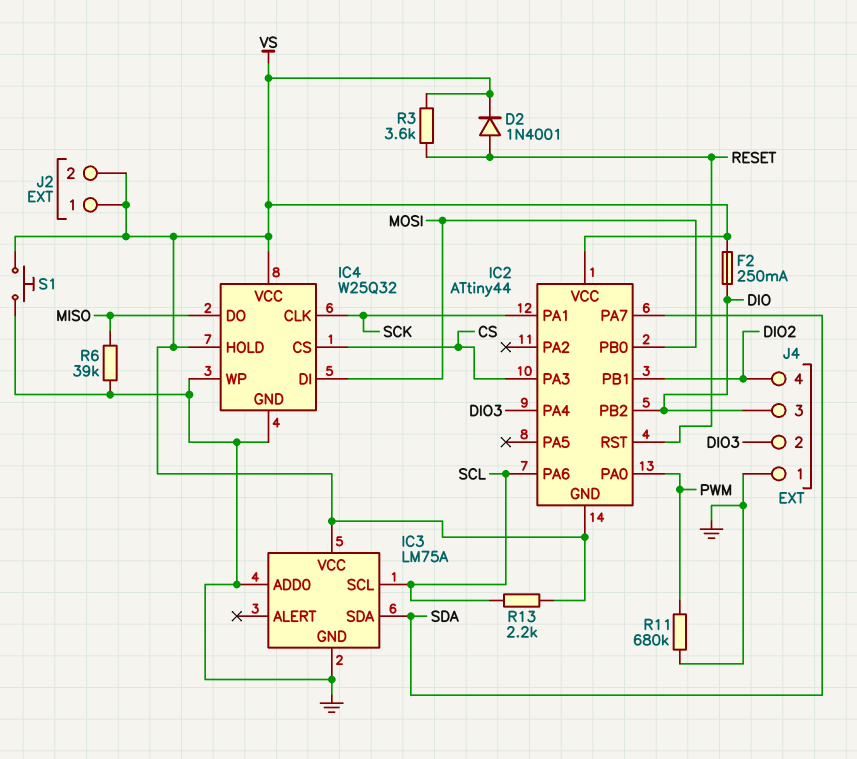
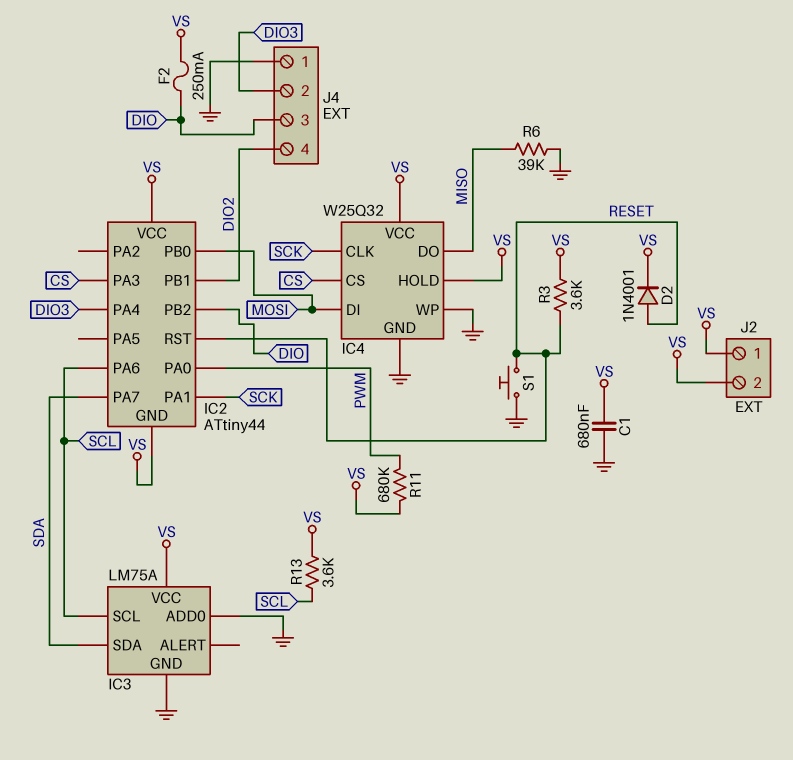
C1: none -> 680nF (GND, VS)
R11: 680k (GND, PWM) -> 680k (PWM, VS)
R13: 2.2k (SCL, VS) -> 3.6k (SCL, VS)
S1: button (GND, VS) -> button (GND, RESET)

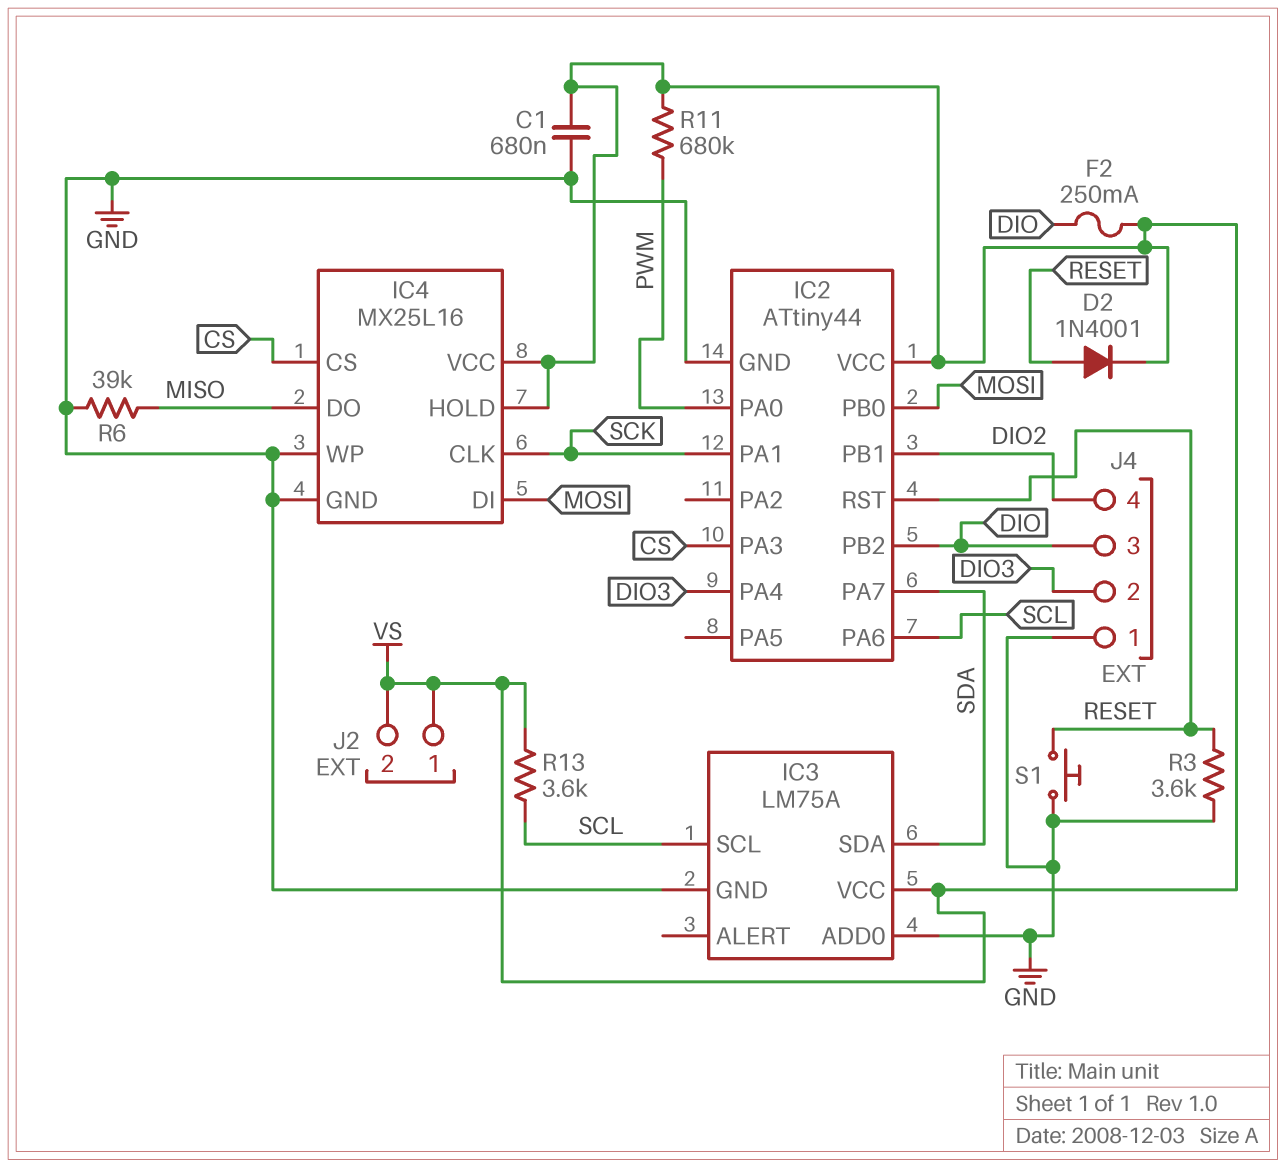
IC2 pin GND: VS -> GND
IC4: W25Q32 -> MX25L16
R3: 3.6k (RESET, VS) -> 3.6k (GND, RESET)

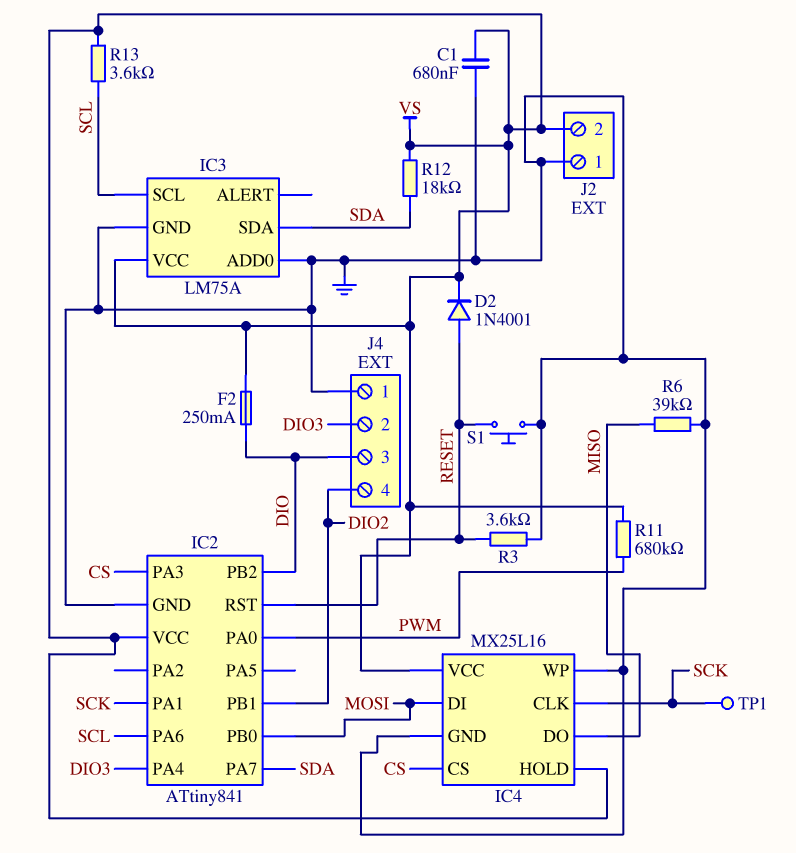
IC2: ATtiny44 -> ATtiny841
J2 pin 1: VS -> GND
R12: none -> 18k (SDA, VS)
TP1: none -> test point (SCK)

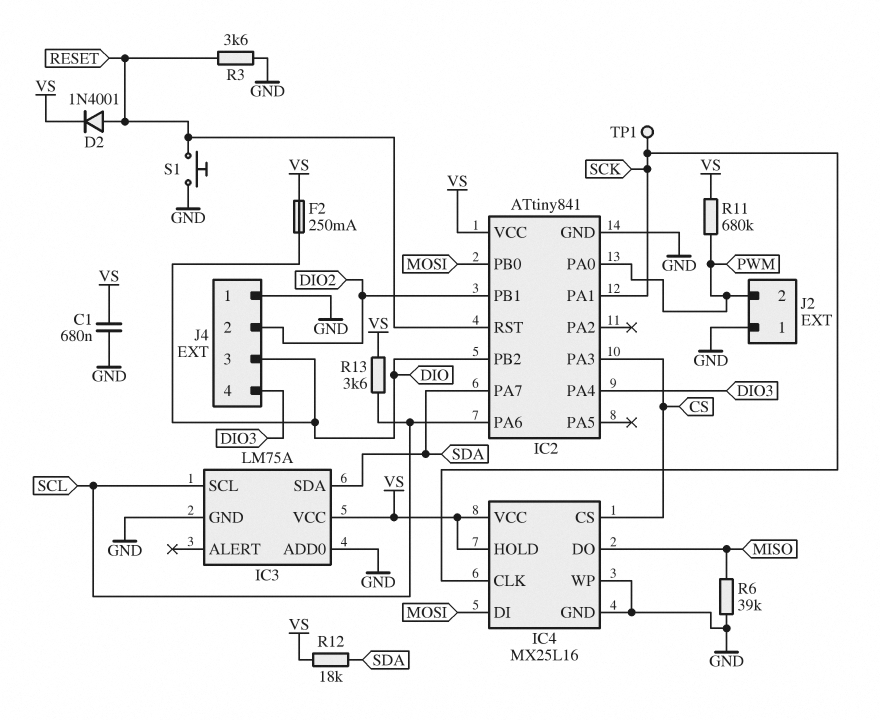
J2 pin 2: VS -> PWM
J4 pin 2: DIO3 -> DIO2
J4 pin 4: DIO2 -> DIO3

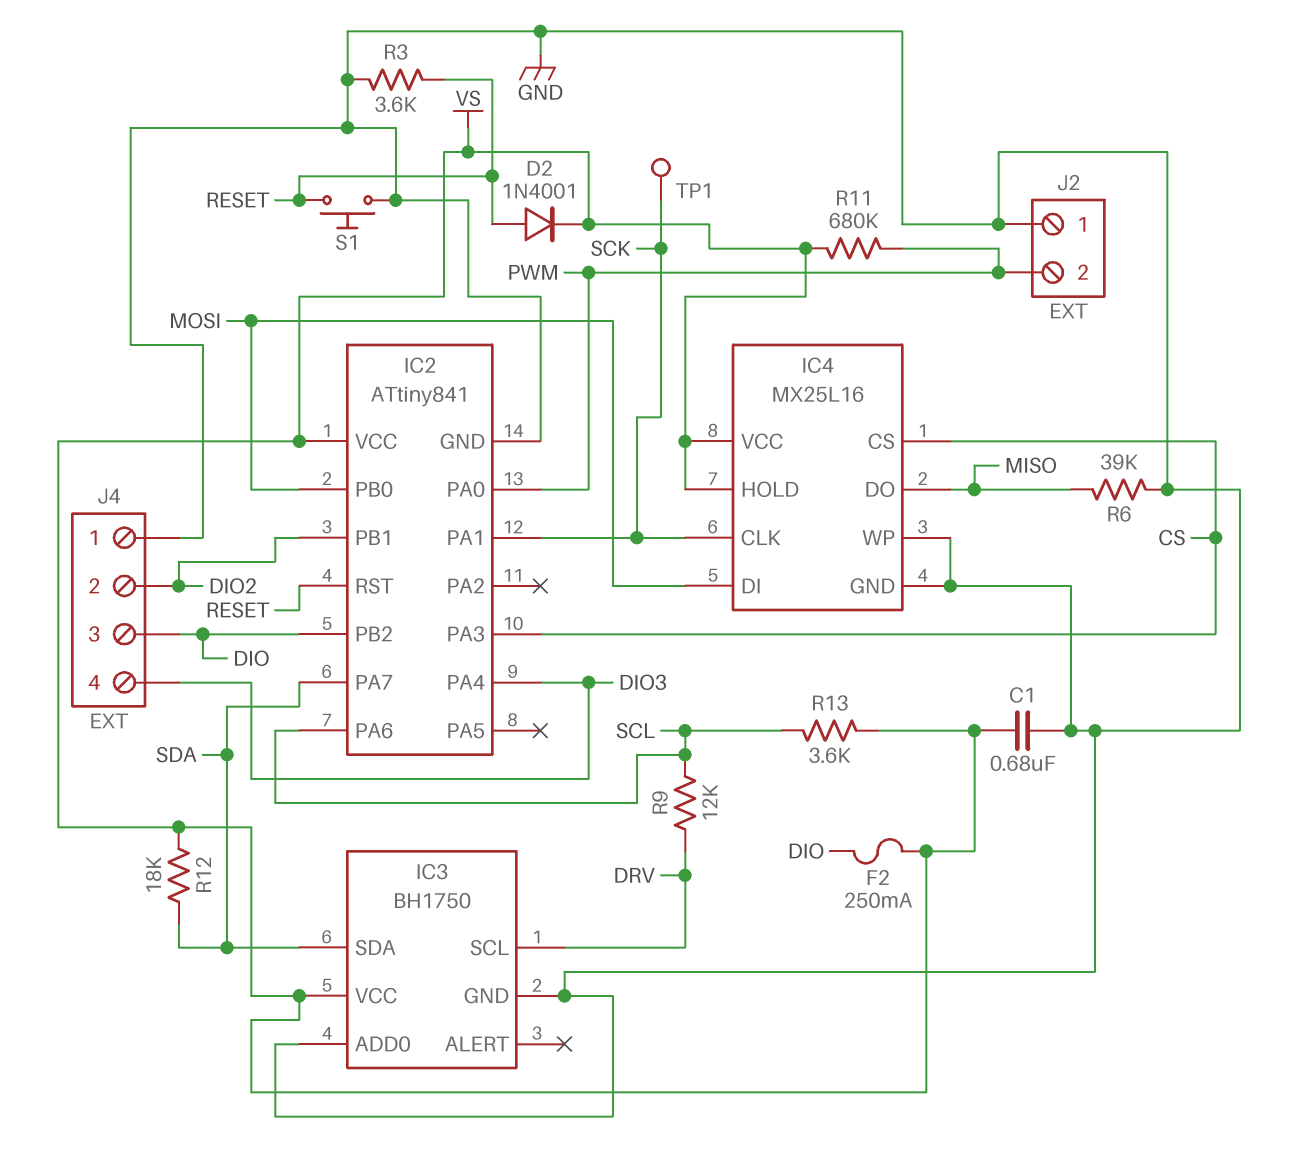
IC3: LM75A -> BH1750
IC3 pin SCL: SCL -> DRV
R9: none -> 12k (DRV, SCL)

